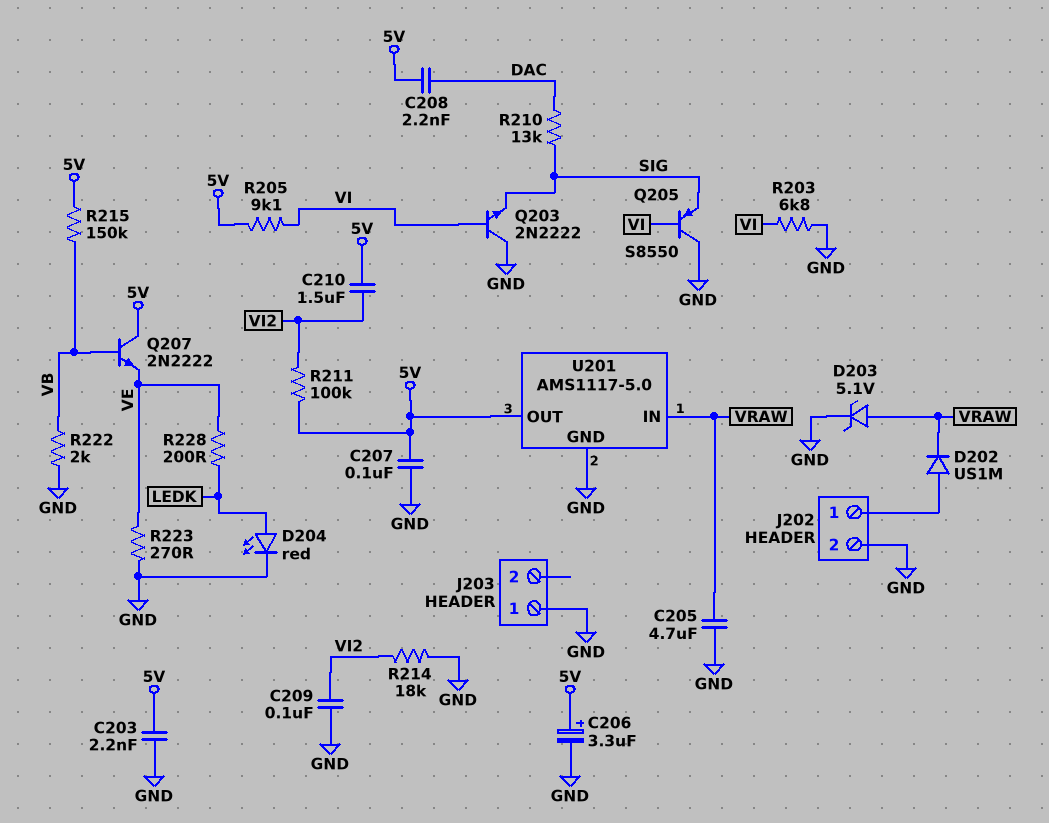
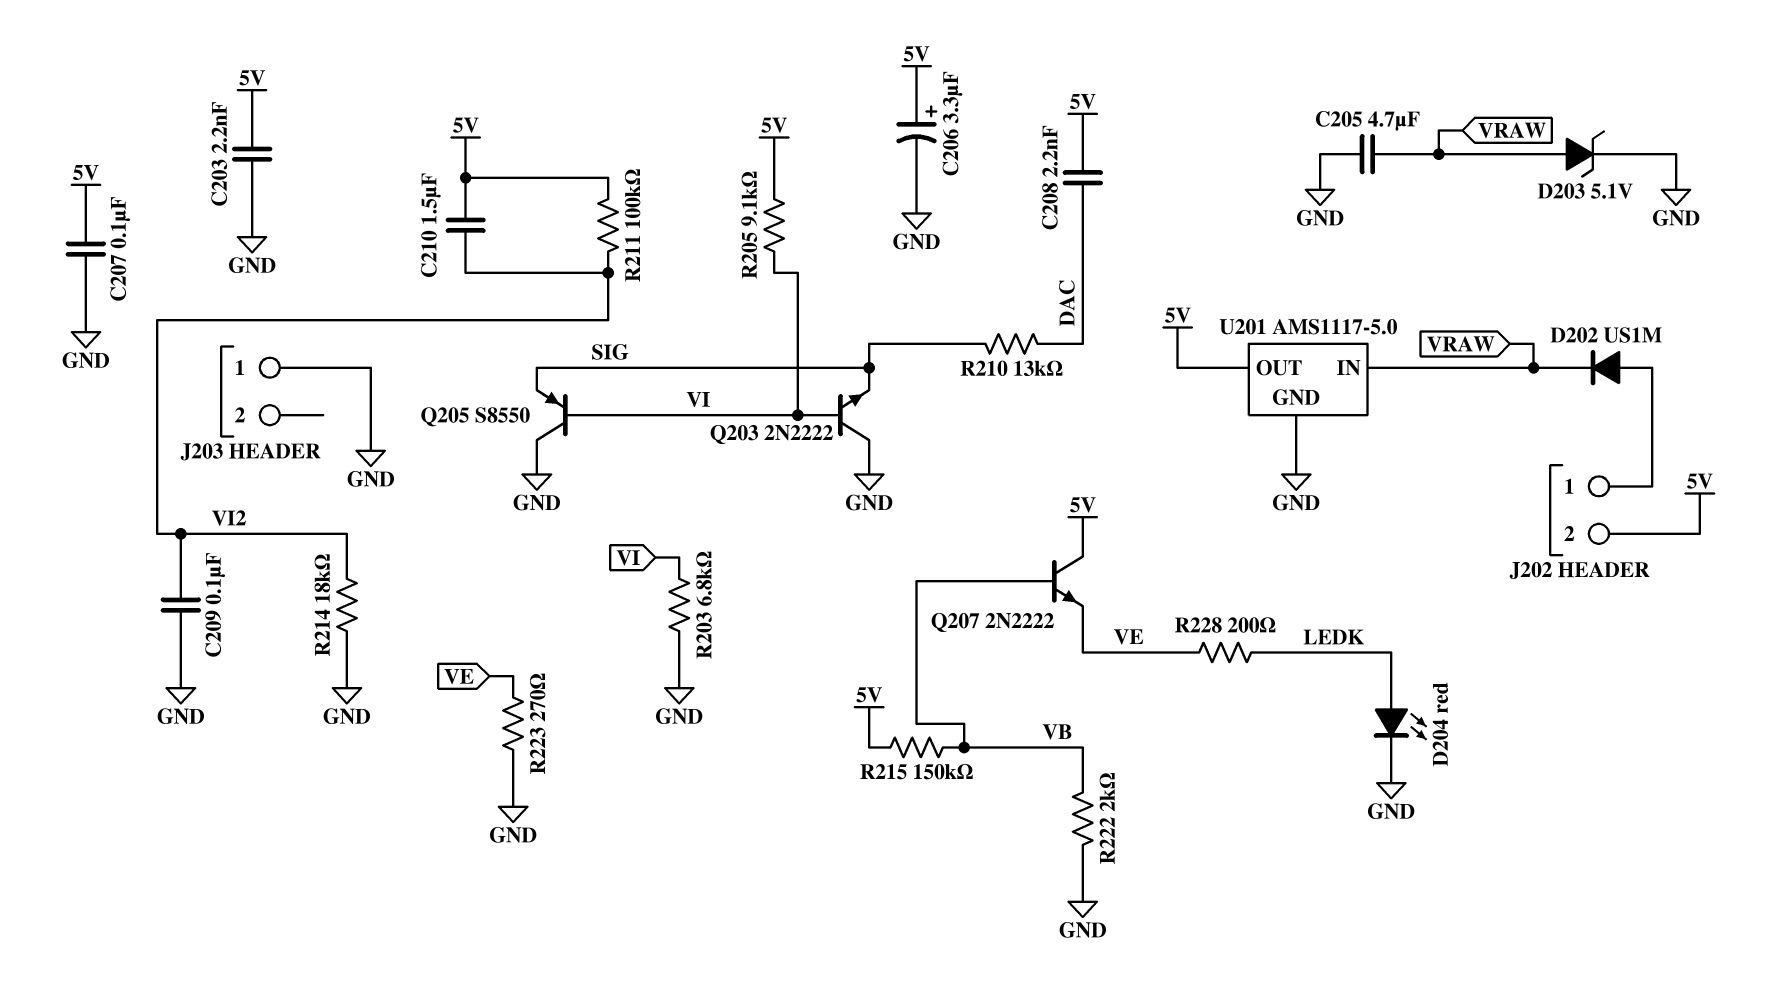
J202 pin 2: GND -> 5V

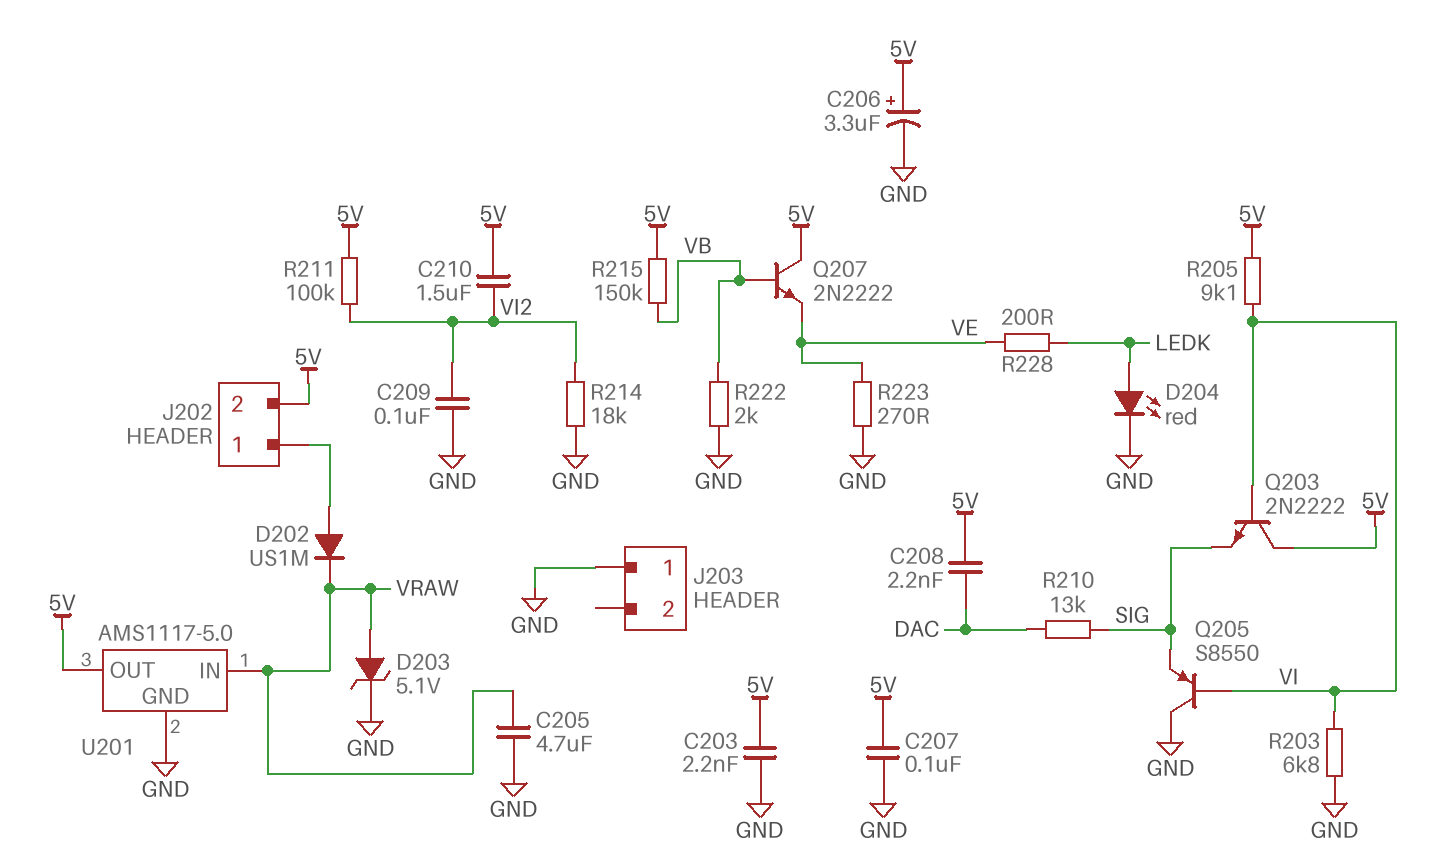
Q203: NPN 2N2222 (B VI, C GND, E SIG) -> NPN 2N2222 (B VI, C 5V, E SIG)

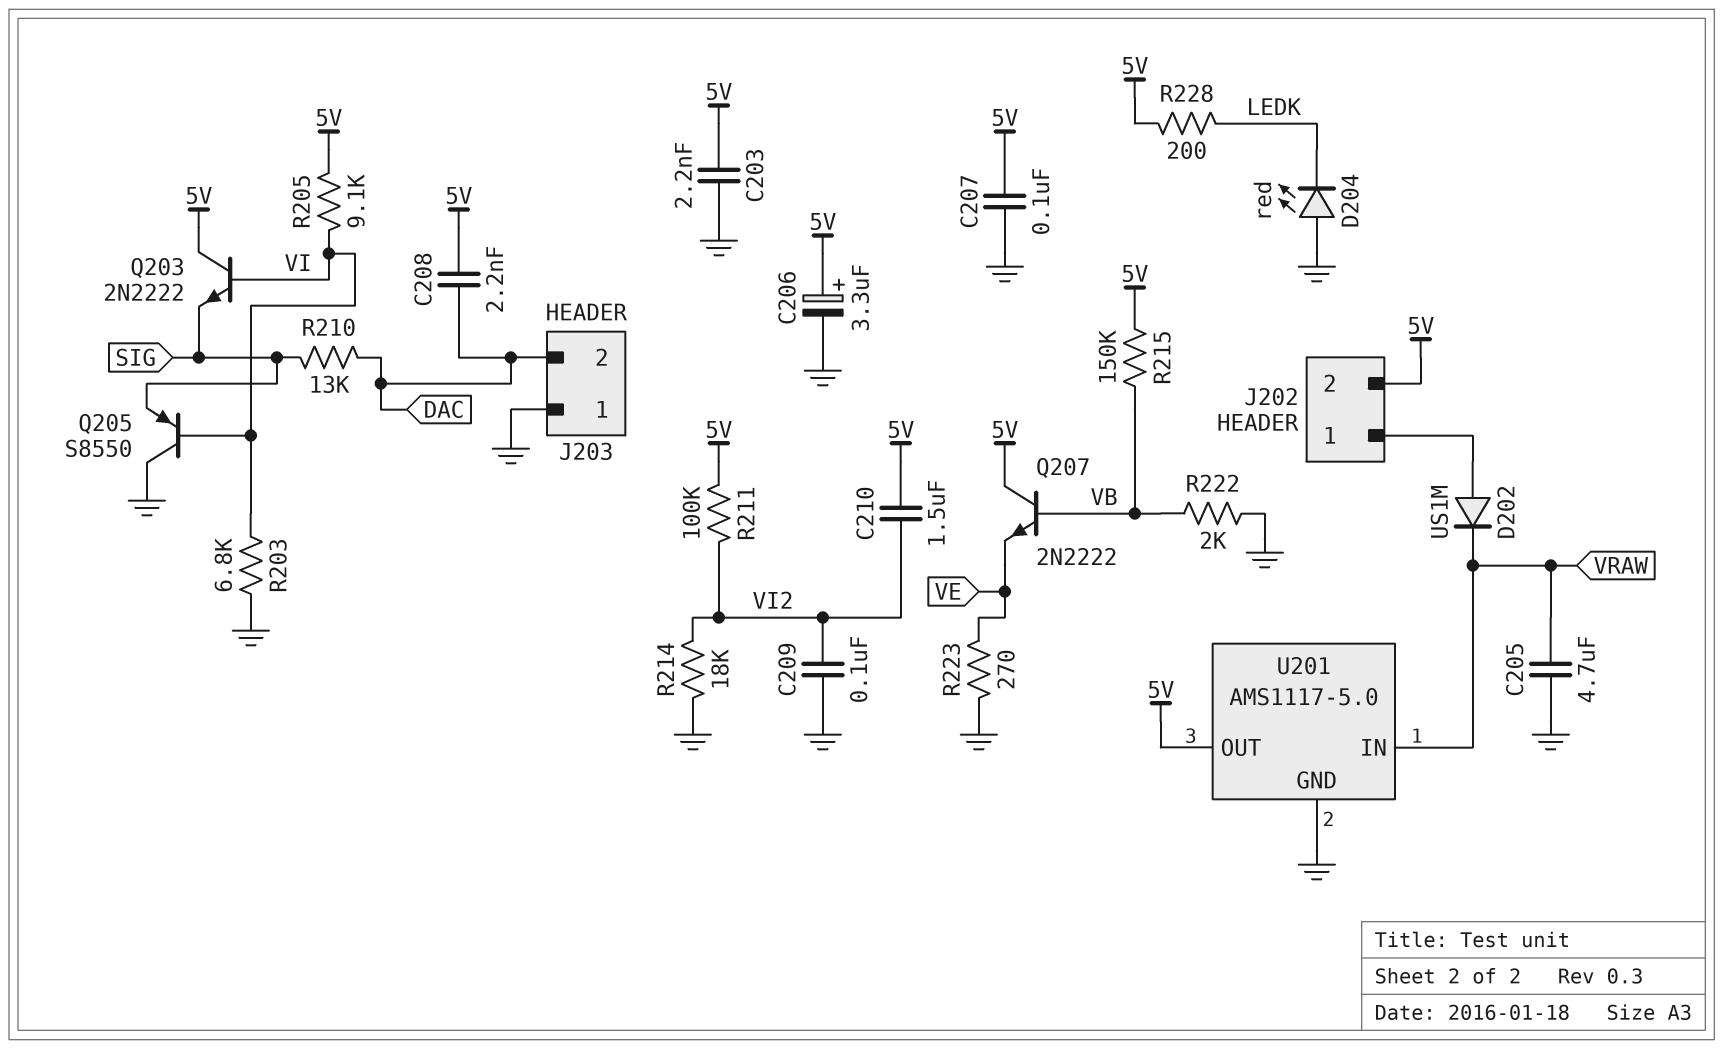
D203: zener 5.1V (A VRAW, K GND) -> none
D204: LED red (A LEDK, K GND) -> LED red (A GND, K LEDK)
J203 pin 2: none -> DAC
R228: 200 (LEDK, VE) -> 200 (5V, LEDK)

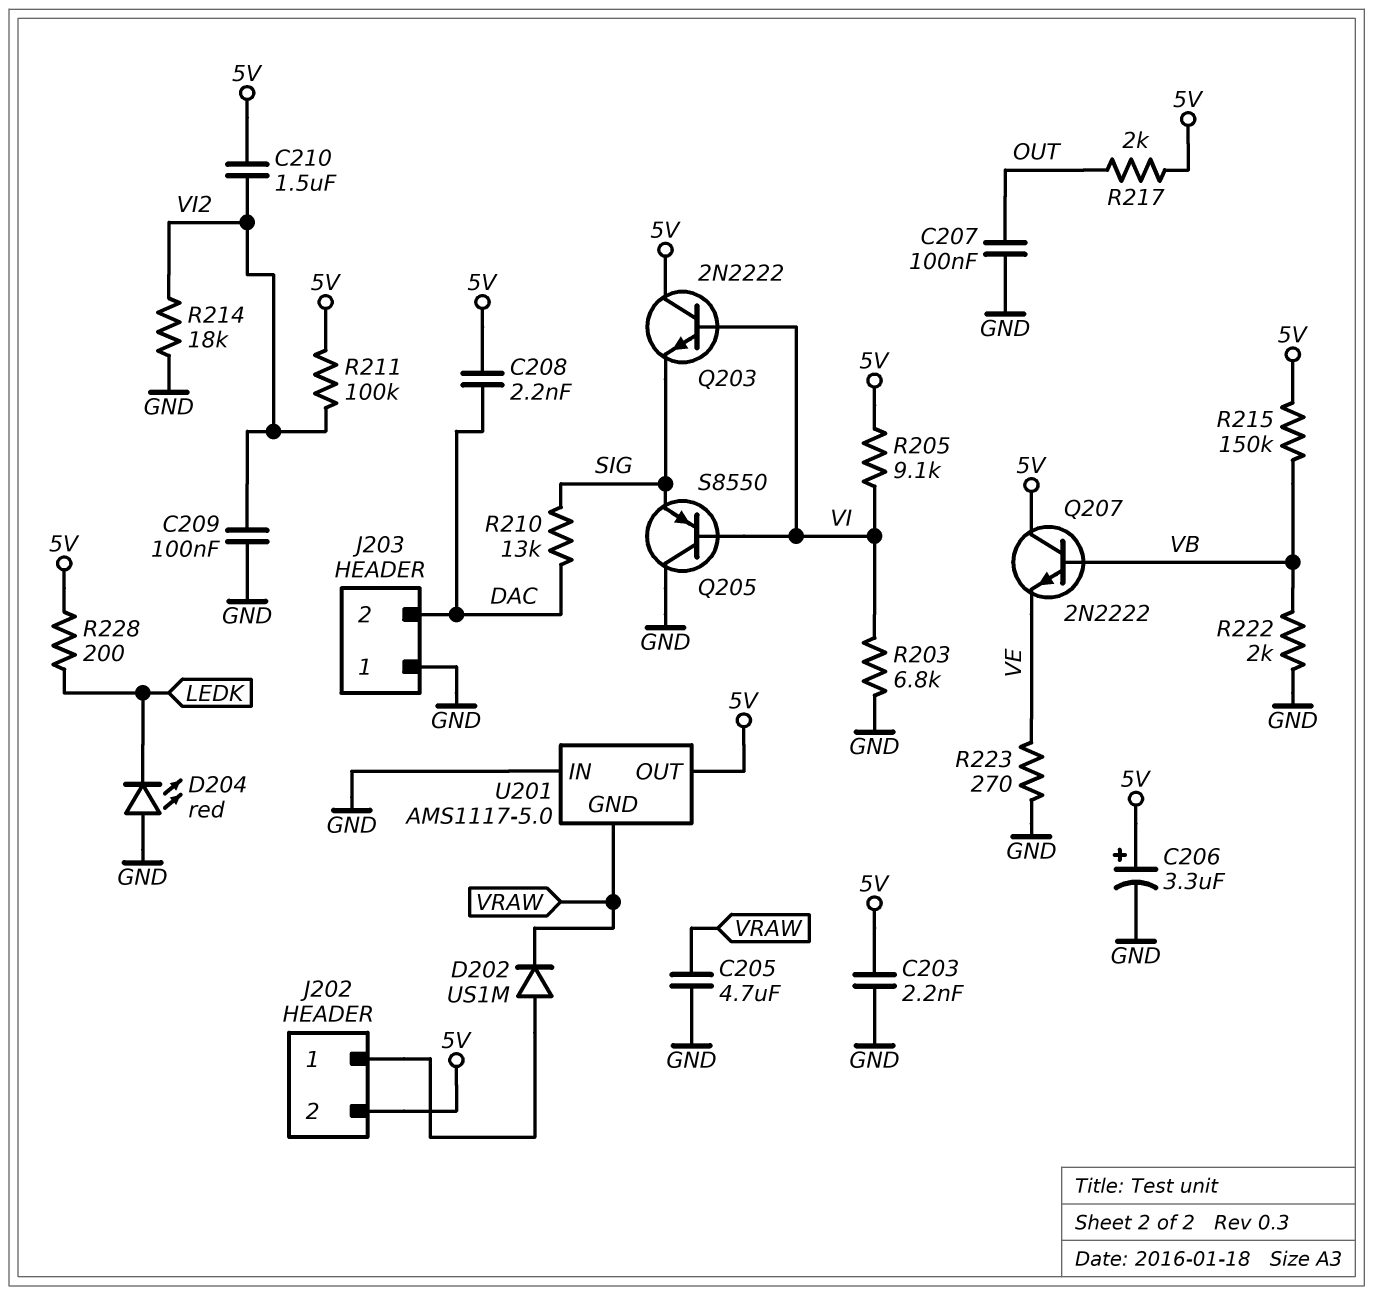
C207: 100nF (5V, GND) -> 100nF (GND, OUT)
R217: none -> 2k (5V, OUT)
U201 pin GND: GND -> VRAW
U201 pin IN: VRAW -> GND

